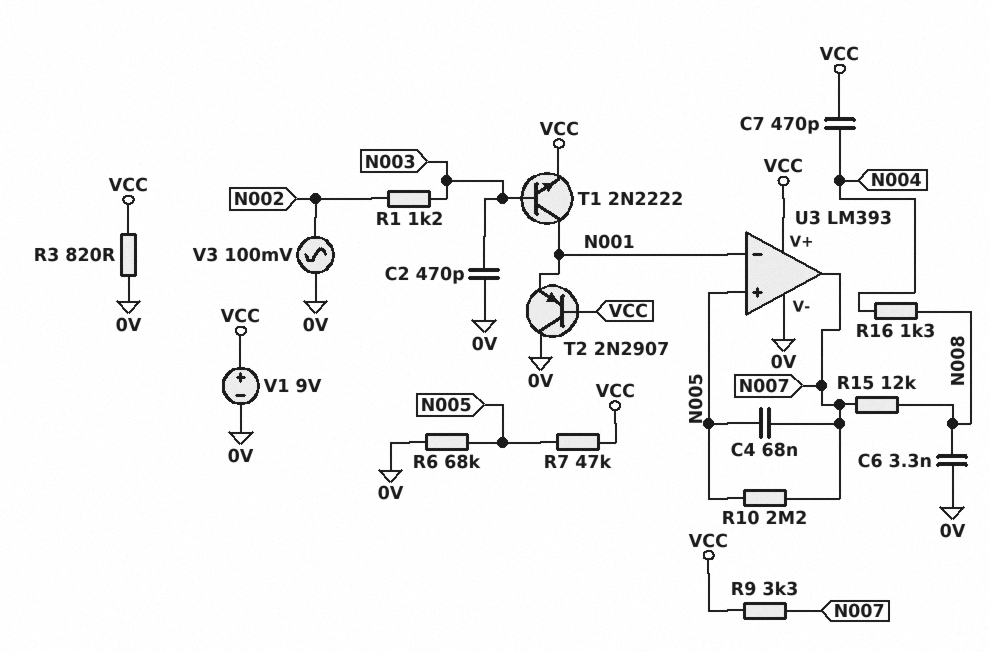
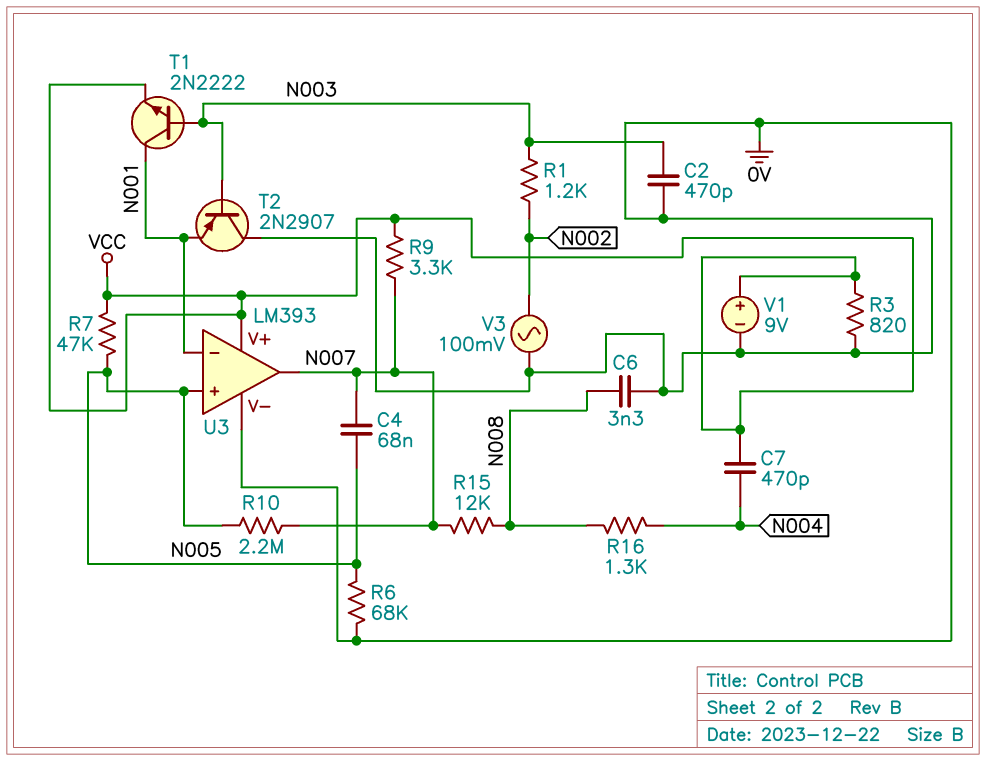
T2: PNP 2N2907 (B VCC, C 0V, E N001) -> PNP 2N2907 (B N003, C 0V, E N001)

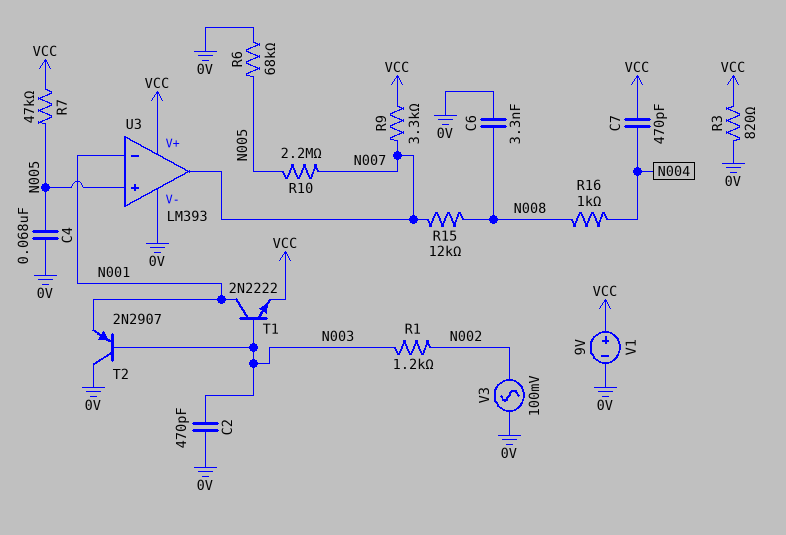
C4: 68nF (N005, N007) -> 68nF (0V, N005)
R16: 1.3k (N004, N008) -> 1k (N004, N008)

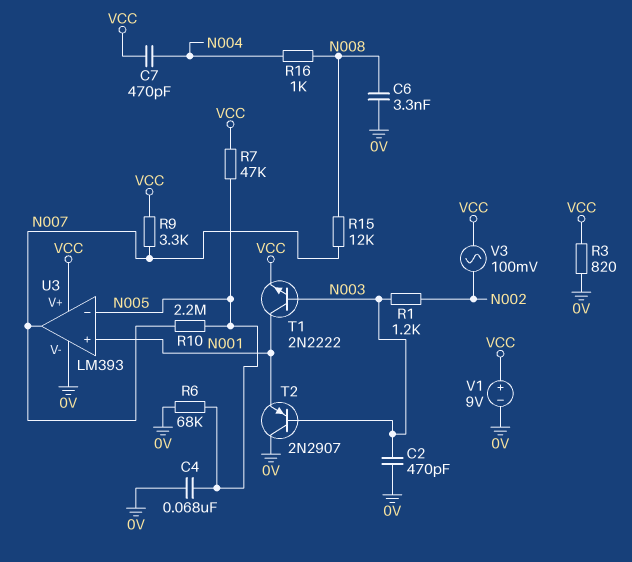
U3 pin in+: N005 -> N001
U3 pin in-: N001 -> N005
V3: AC 100mV (0V, N002) -> AC 100mV (N002, VCC)

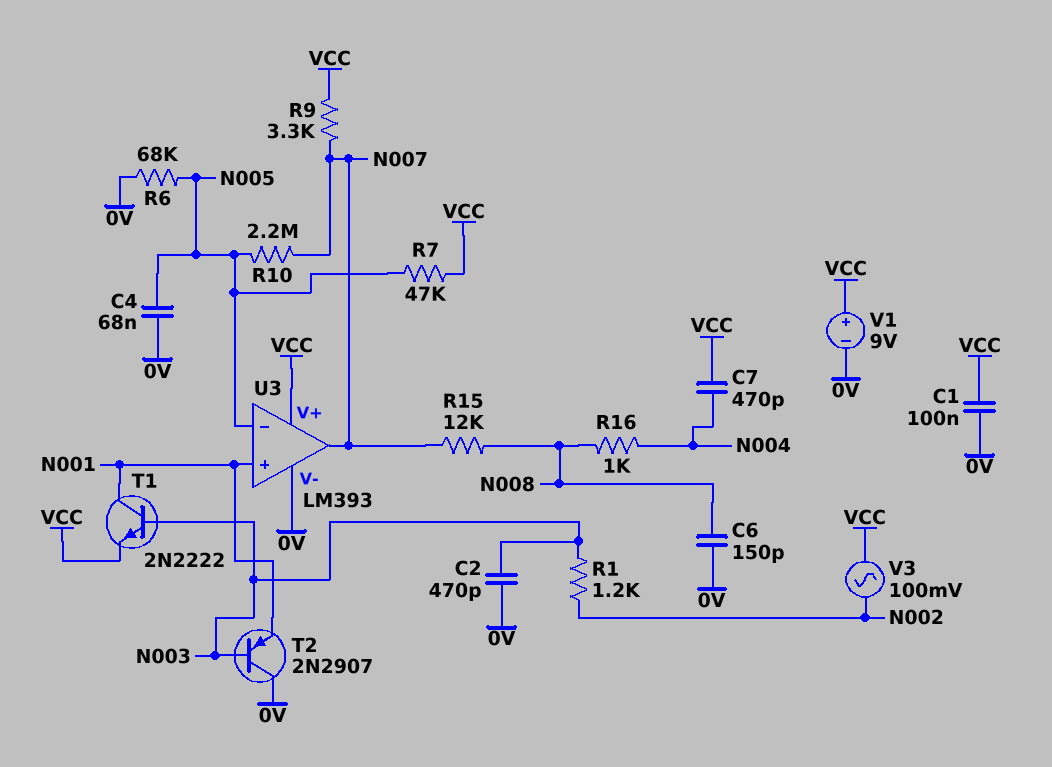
C1: none -> 100nF (0V, VCC)
C6: 3.3nF (0V, N008) -> 150pF (0V, N008)
R3: 820 (0V, VCC) -> none

